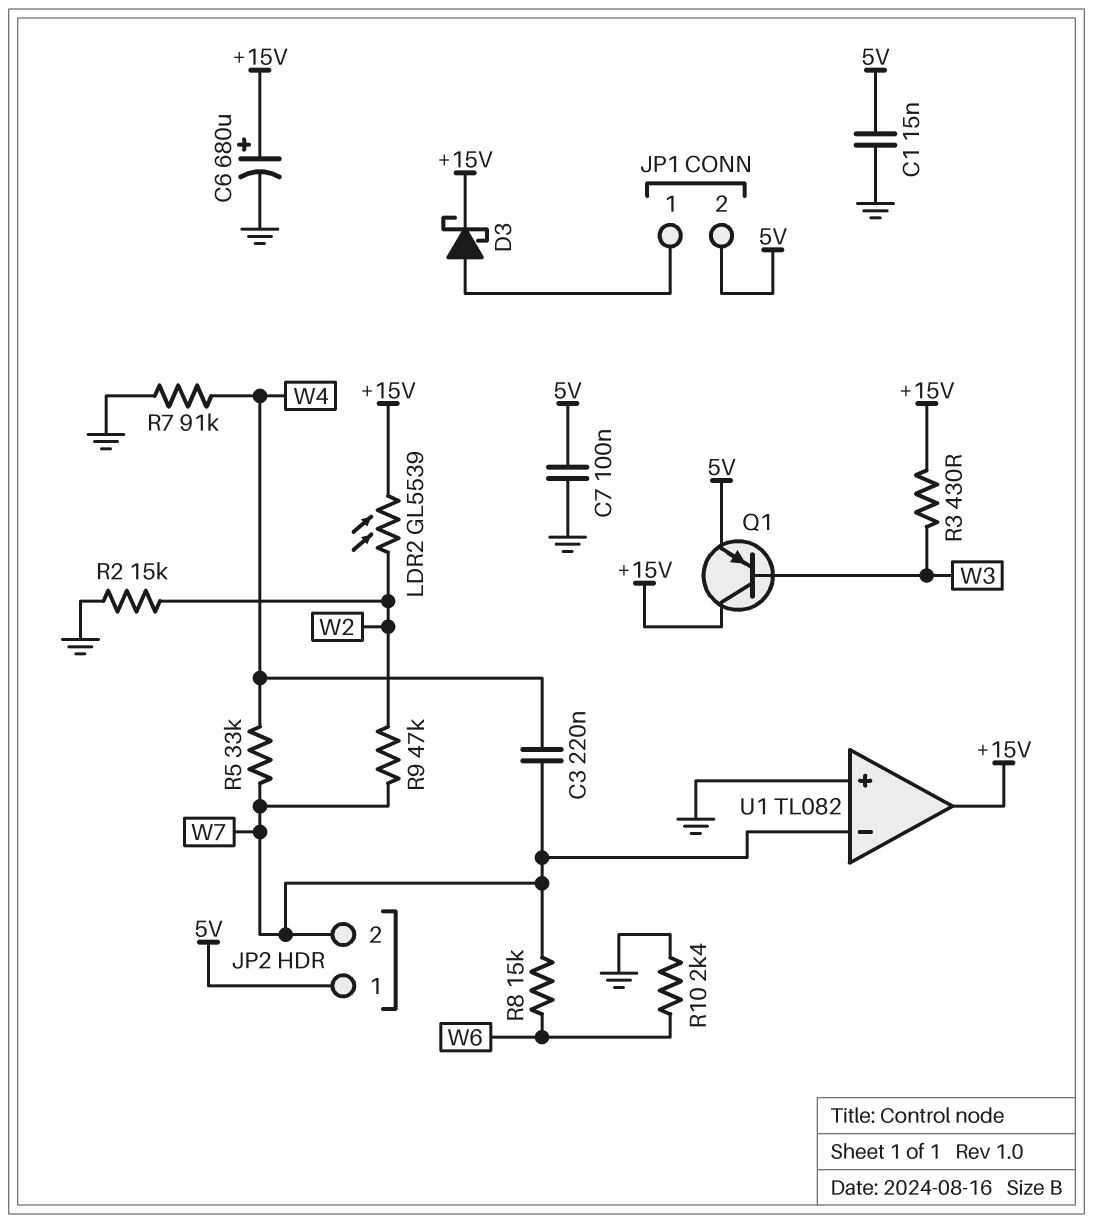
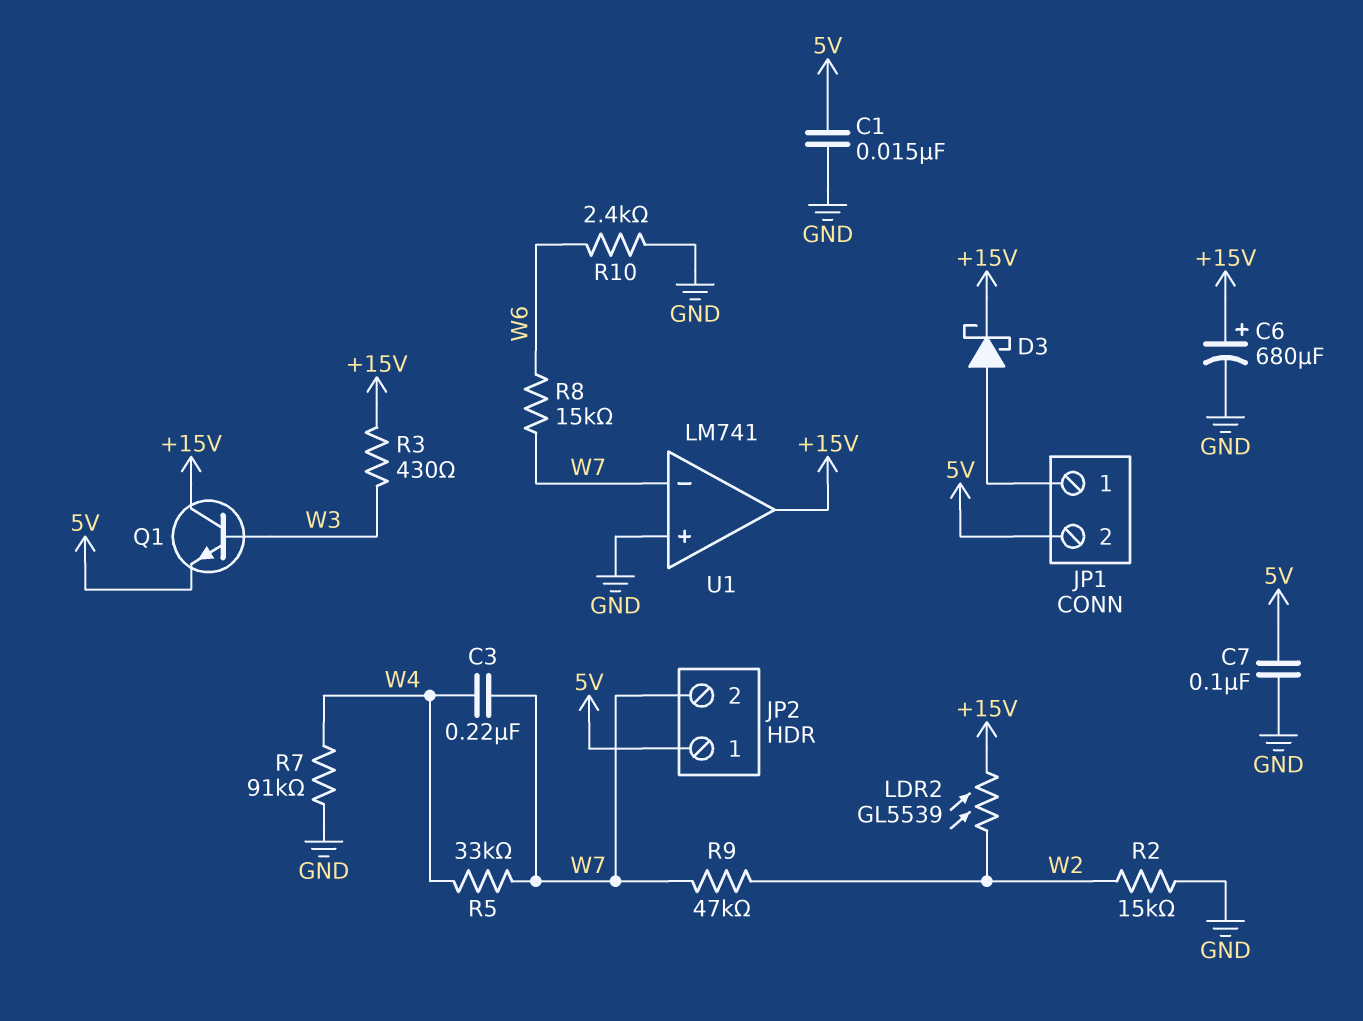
Q1: PNP (B W3, C +15V, E 5V) -> NPN (B W3, C +15V, E 5V)
U1: TL082 -> LM741

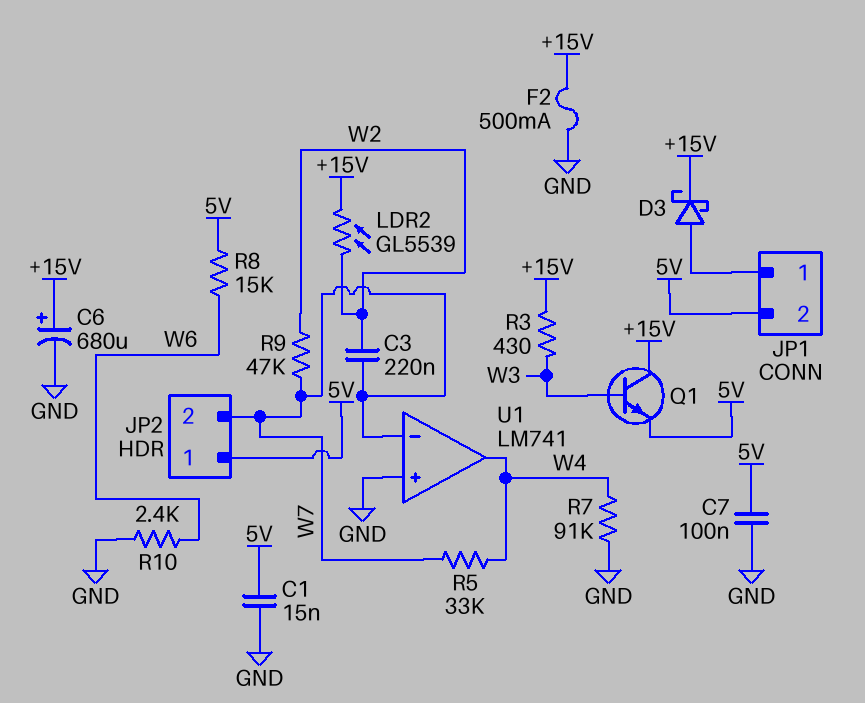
C3: 220nF (W4, W7) -> 220nF (W2, W7)
F2: none -> 500mA (+15V, GND)
R2: 15k (GND, W2) -> none
R8: 15k (W6, W7) -> 15k (5V, W6)
U1 pin out: +15V -> W4

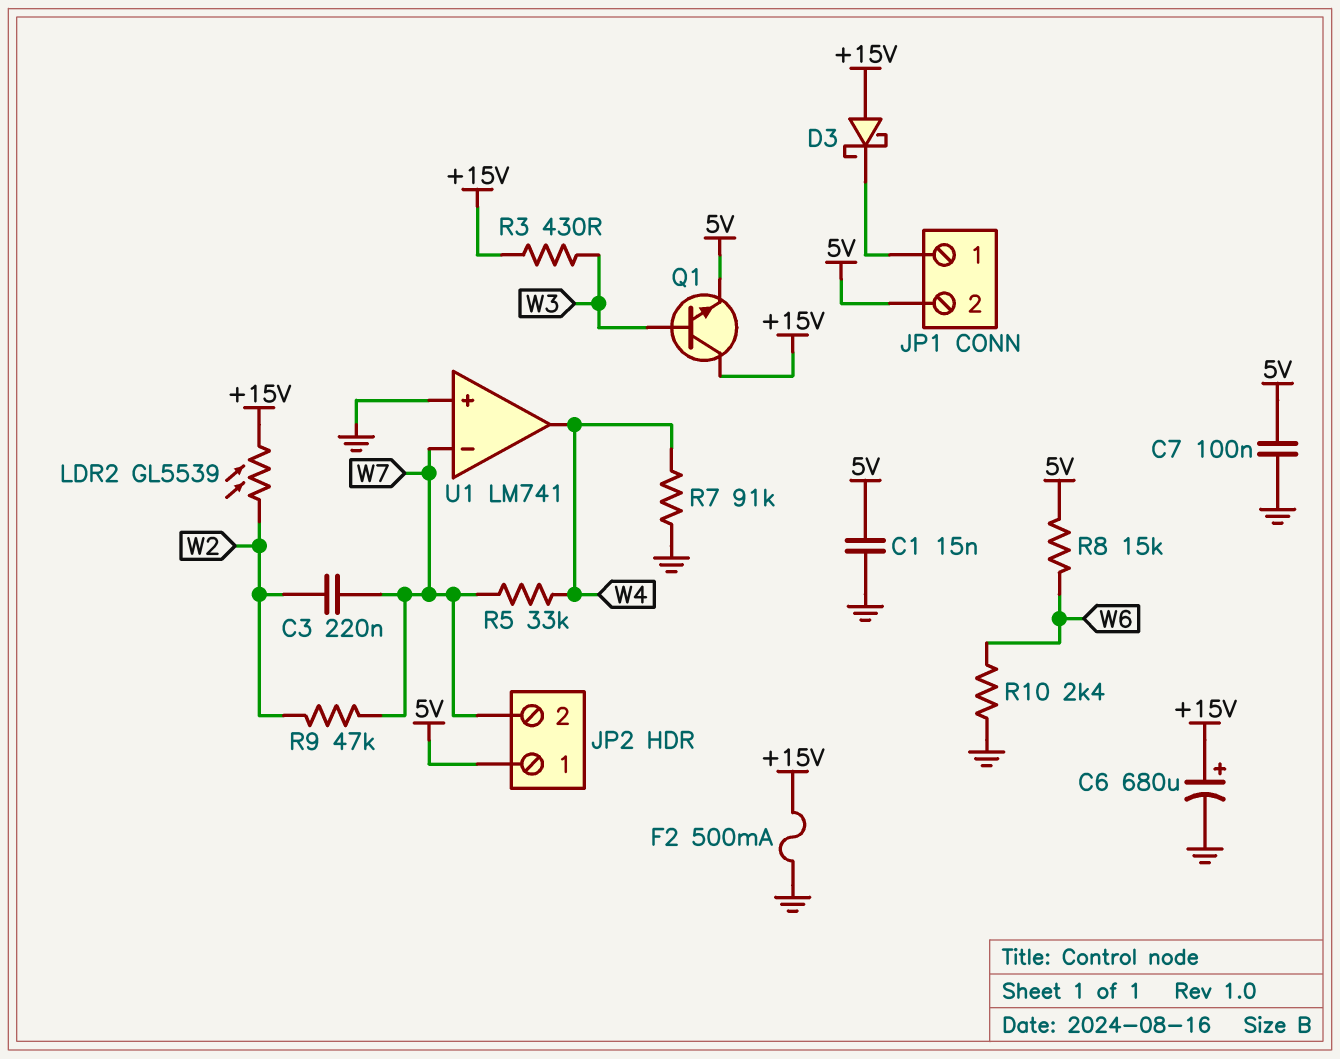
D3: schottky (A JP1/1, K +15V) -> schottky (A +15V, K JP1/1)

